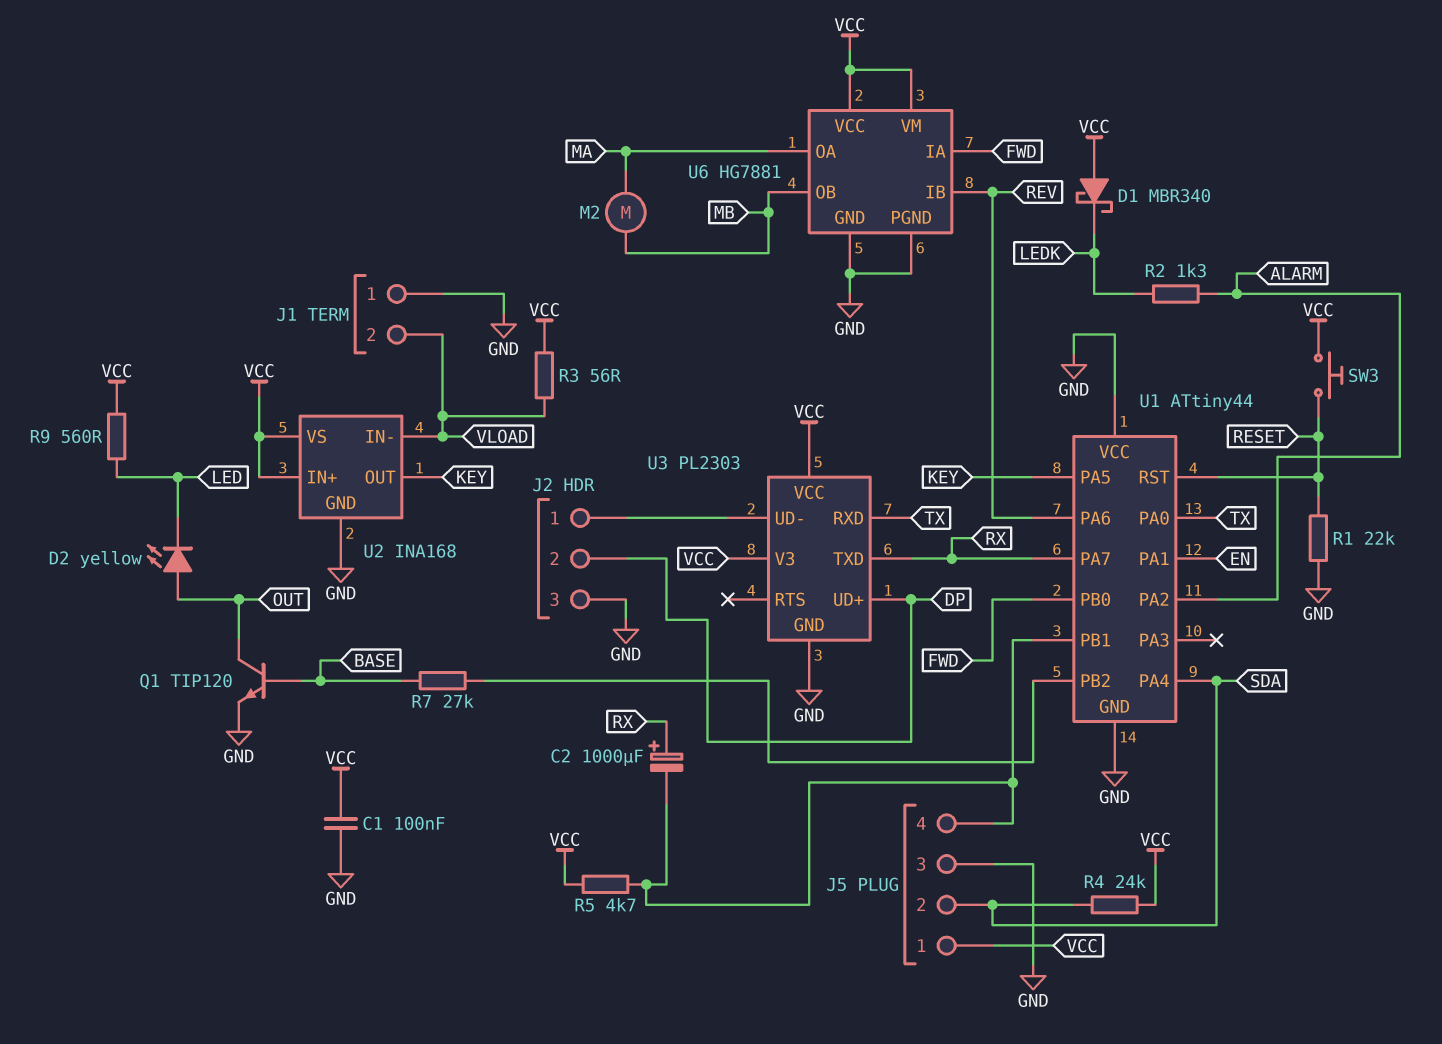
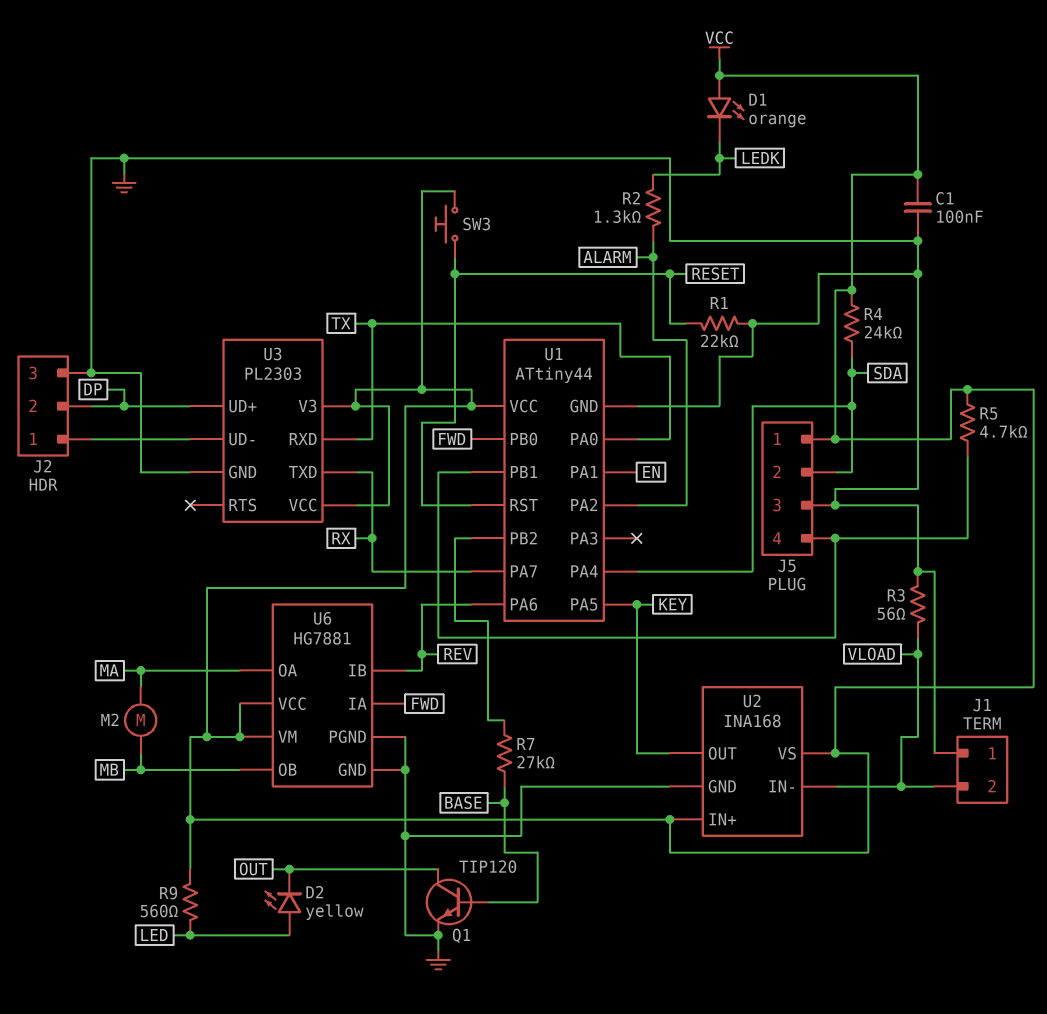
C2: 1000uF (plus RX, minus J5/4) -> none
D1: schottky MBR340 (A VCC, K LEDK) -> LED orange (A VCC, K LEDK)
D2: LED yellow (A OUT, K LED) -> LED yellow (A LED, K OUT)
R3: 56 (VCC, VLOAD) -> 56 (GND, VLOAD)
U1 pin VCC: GND -> VCC

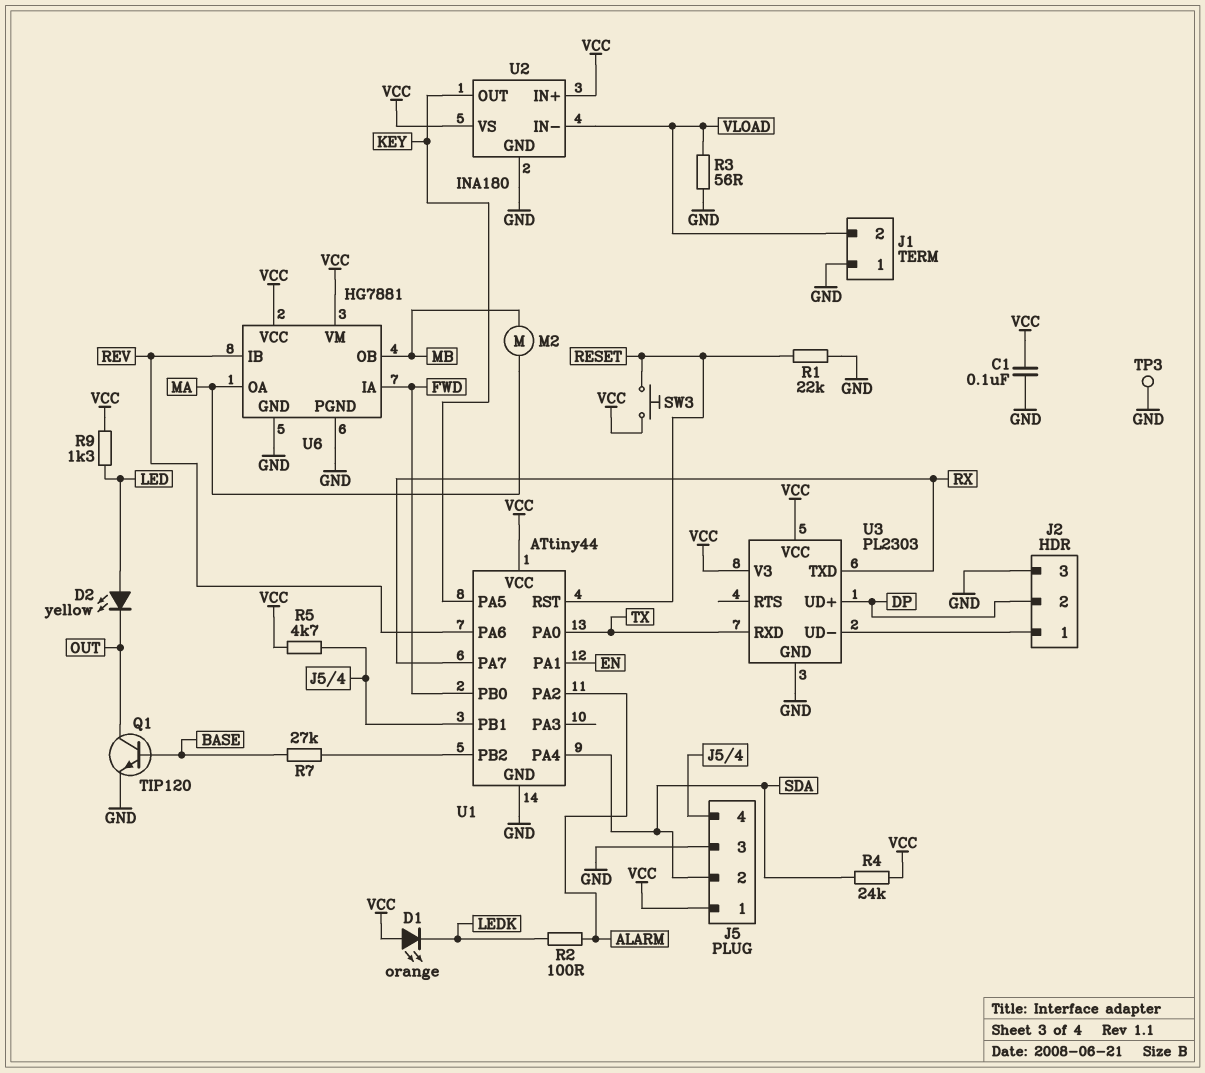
R2: 1.3k (ALARM, LEDK) -> 100 (ALARM, LEDK)
R9: 560 (LED, VCC) -> 1.3k (LED, VCC)
TP3: none -> test point (GND)
U2: INA168 -> INA180

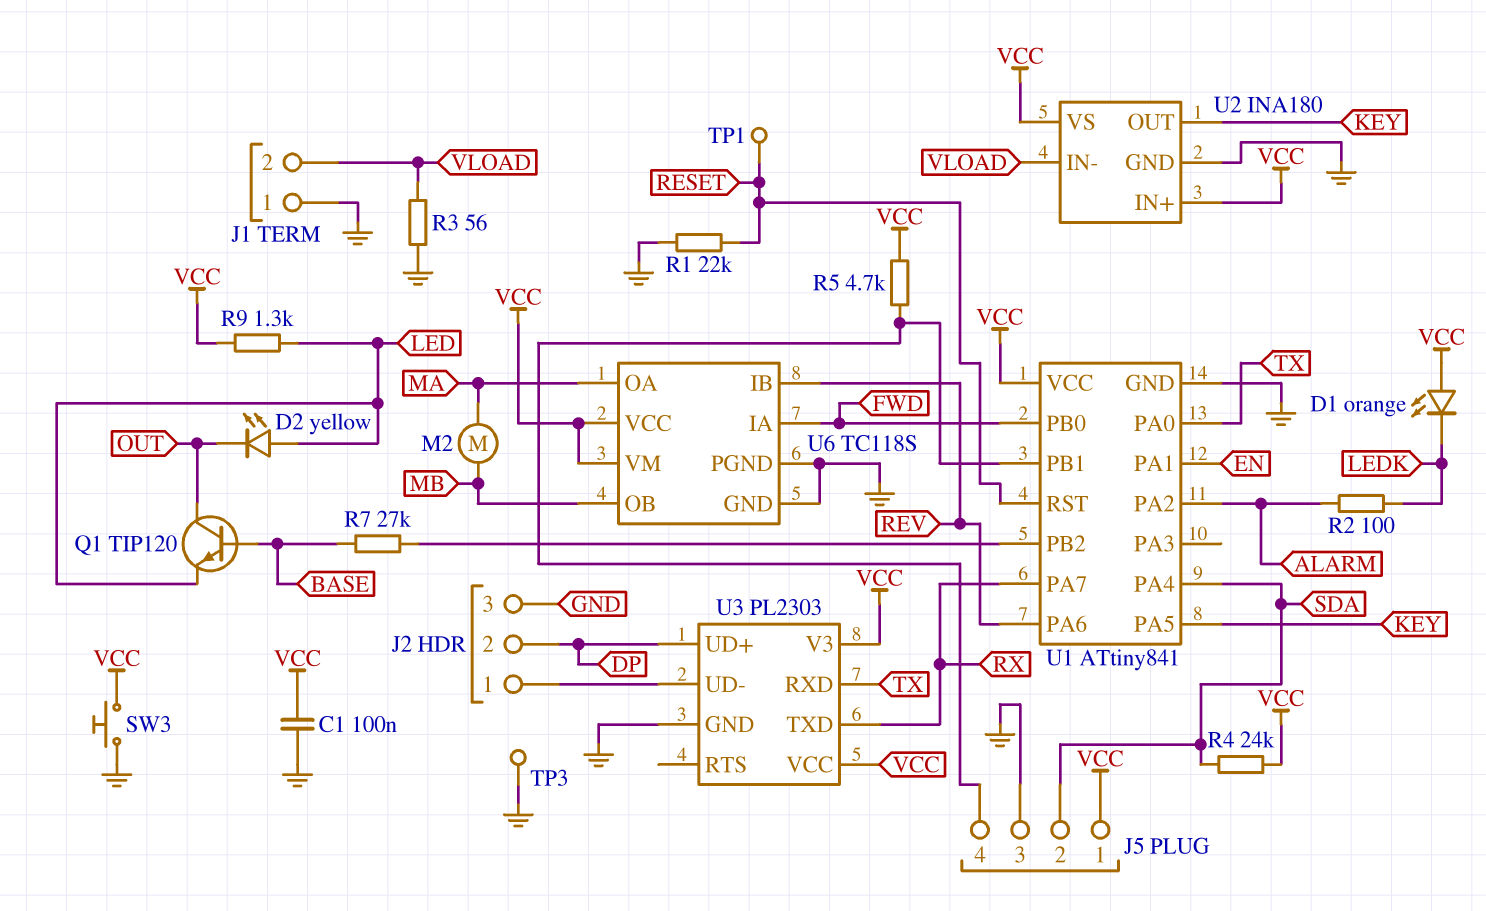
Q1: NPN TIP120 (B BASE, C OUT, E GND) -> NPN TIP120 (B BASE, C OUT, E LED)
SW3: button (RESET, VCC) -> button (GND, VCC)
TP1: none -> test point (RESET)
U1: ATtiny44 -> ATtiny841
U6: HG7881 -> TC118S

